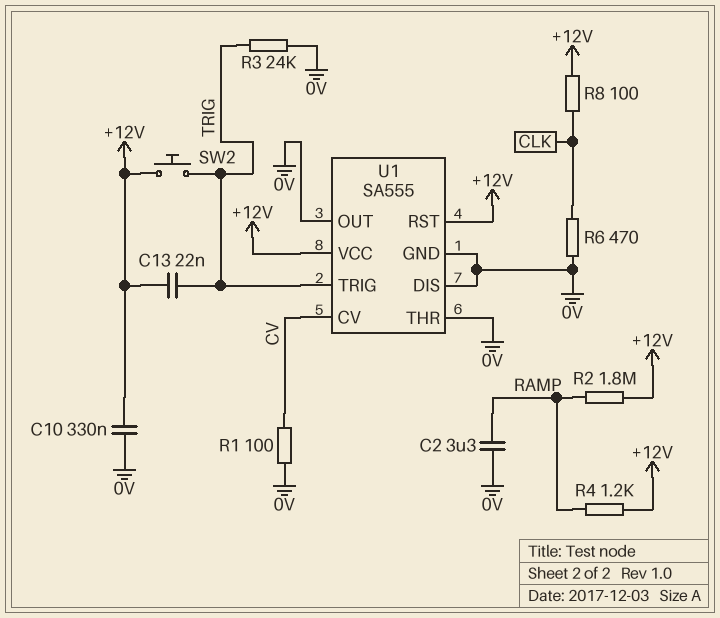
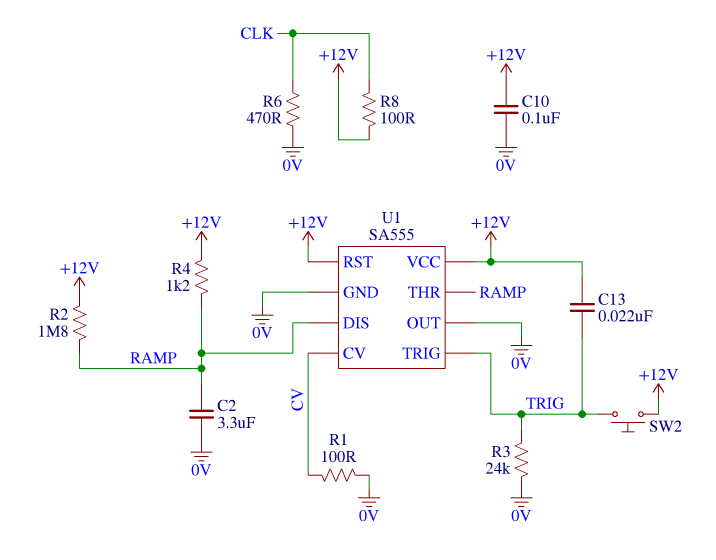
C10: 330nF (+12V, 0V) -> 100nF (+12V, 0V)
U1 pin DIS: 0V -> RAMP
U1 pin THR: 0V -> RAMP

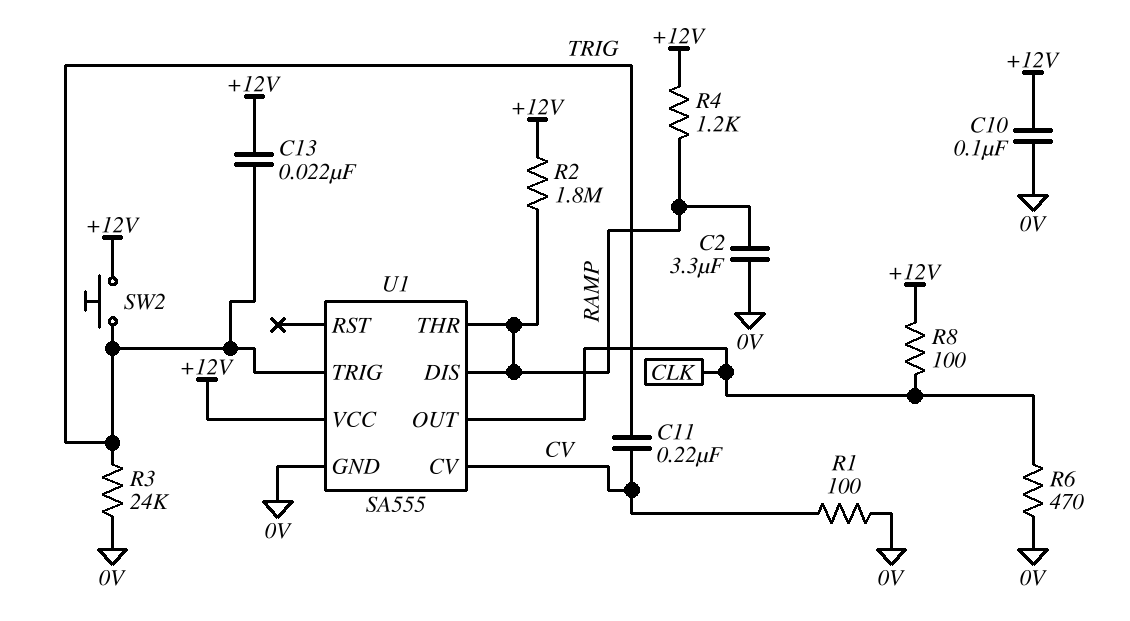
C11: none -> 220nF (CV, TRIG)
U1 pin OUT: 0V -> CLK
U1 pin RST: +12V -> none

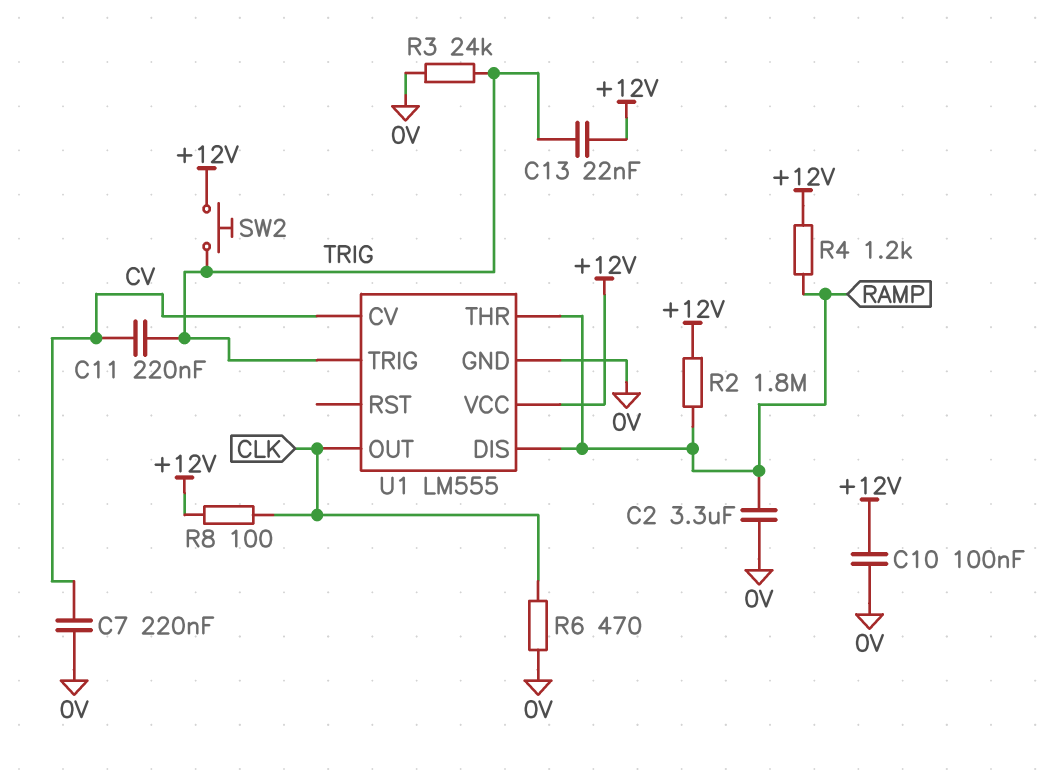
C7: none -> 220nF (0V, CV)
R1: 100 (0V, CV) -> none
U1: SA555 -> LM555

